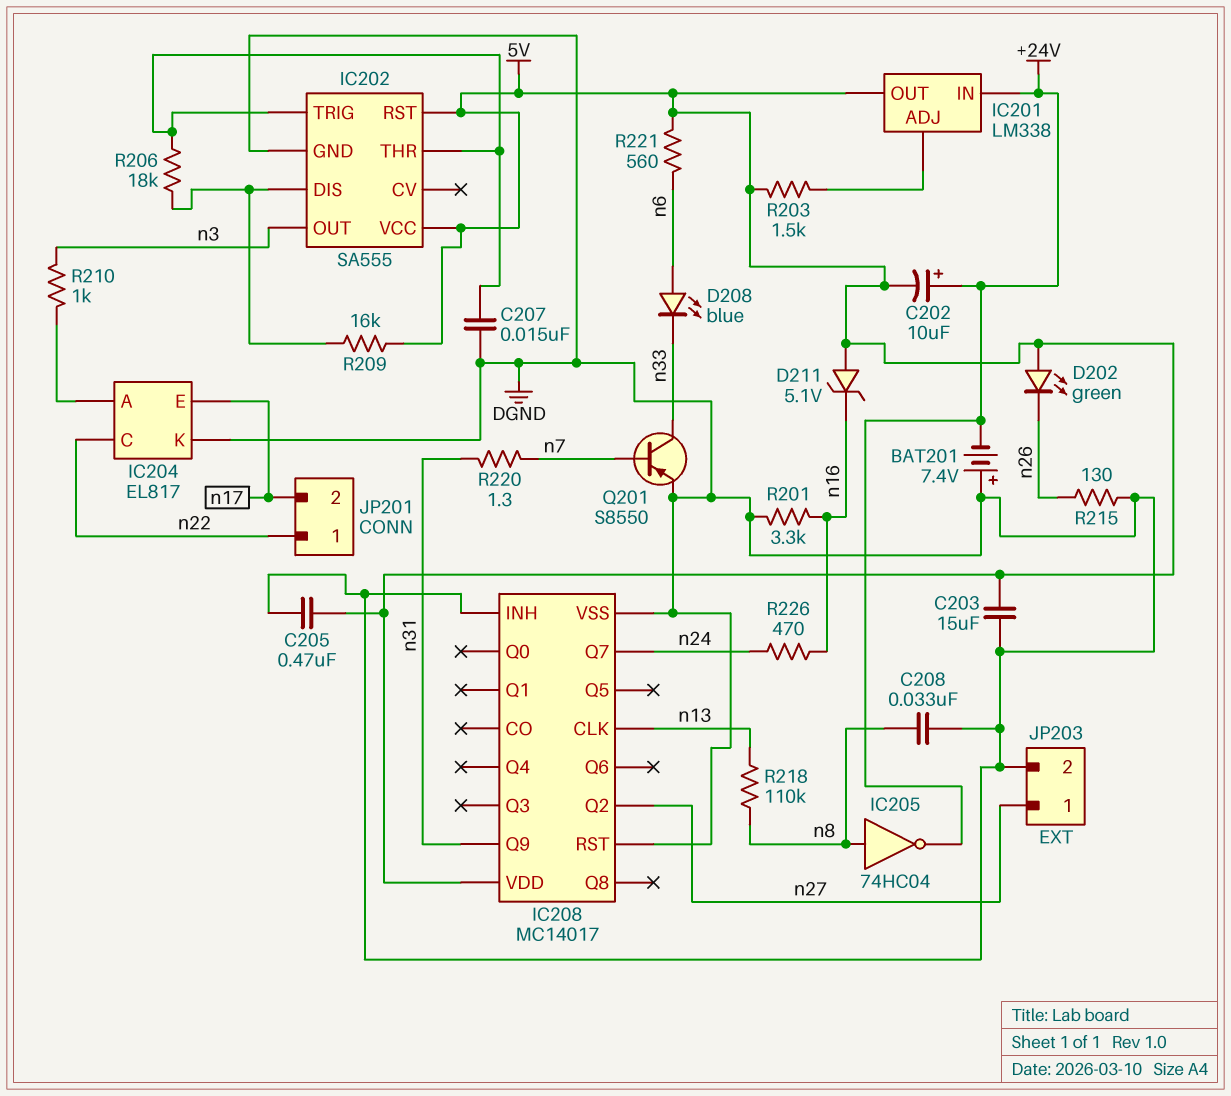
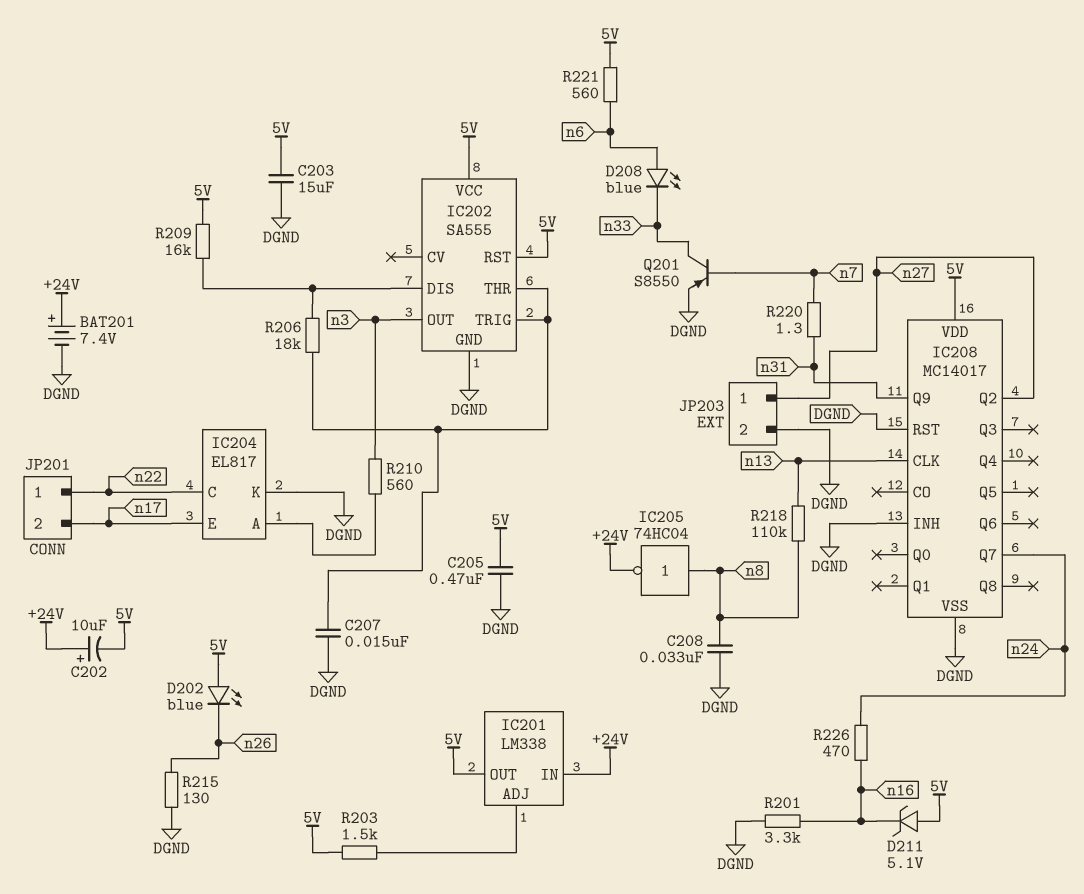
BAT201: 7.4V (plus DGND, minus +24V) -> 7.4V (plus +24V, minus DGND)
D202: LED green (A 5V, K n26) -> LED blue (A 5V, K n26)
R210: 1k (IC204/A, n3) -> 560 (IC204/A, n3)

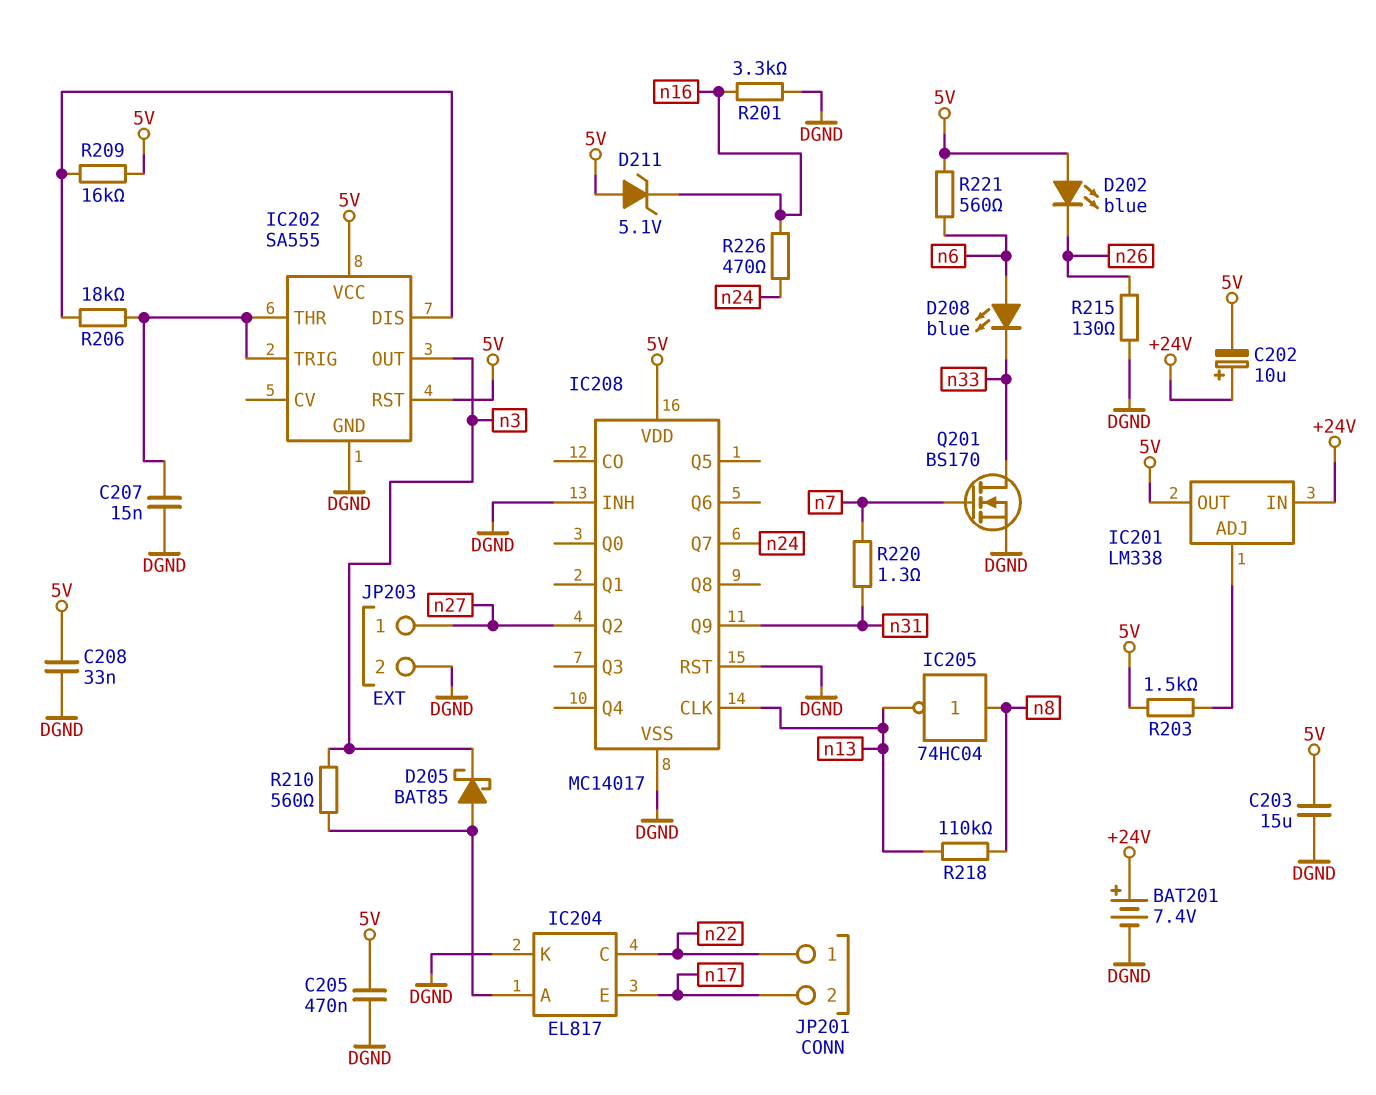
C208: 33nF (DGND, n8) -> 33nF (5V, DGND)
D205: none -> schottky BAT85 (A IC204/A, K n3)
IC205: NOT 74HC04 (in n8, out +24V) -> NOT 74HC04 (in n8, out n13)
Q201: PNP S8550 (B n7, C n33, E DGND) -> NMOS BS170 (G n7, D n33, S DGND)

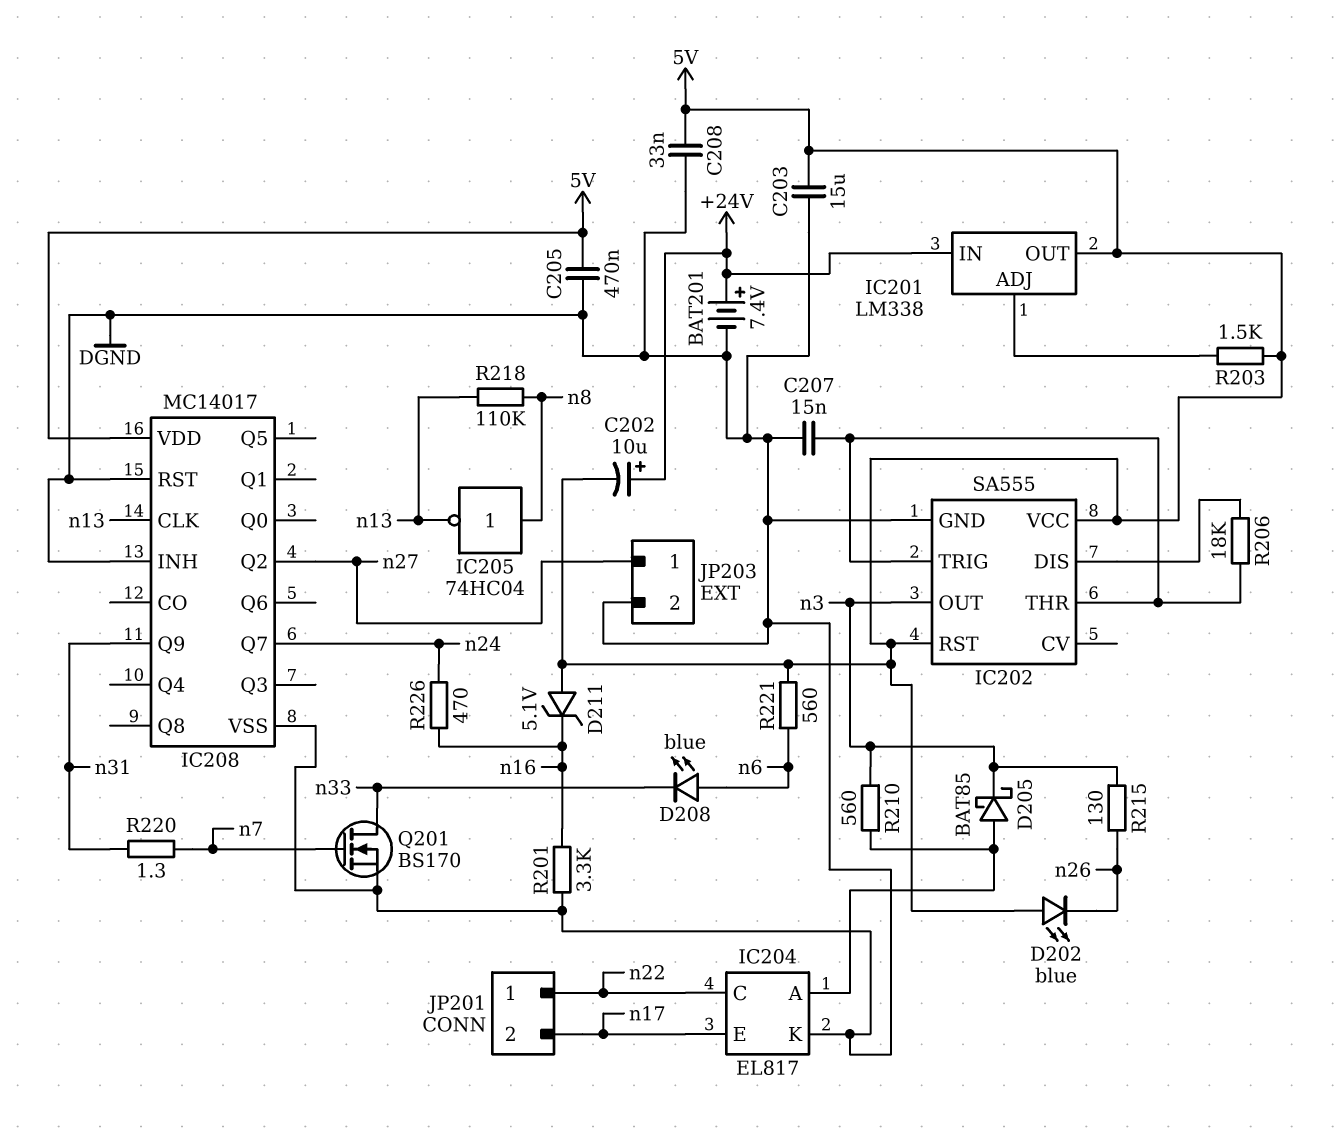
R209: 16k (5V, IC202/DIS) -> none
R215: 130 (DGND, n26) -> 130 (n3, n26)

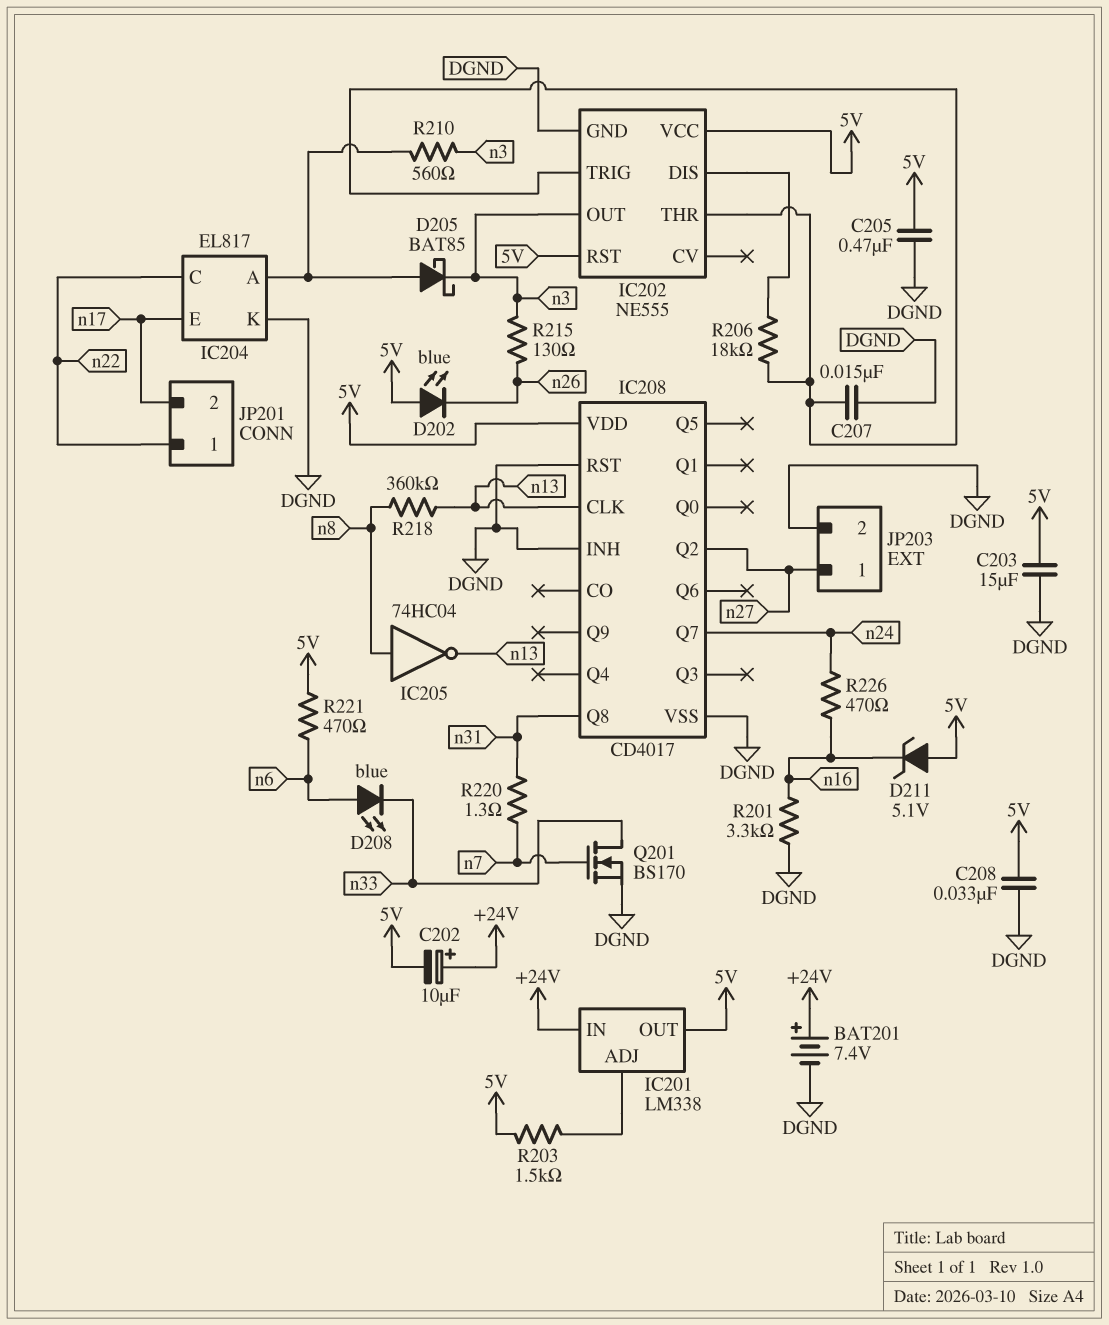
IC202: SA555 -> NE555
IC208: MC14017 -> CD4017
IC208 pin Q8: none -> n31
IC208 pin Q9: n31 -> none
R218: 110k (n8, n13) -> 360k (n8, n13)
R221: 560 (5V, n6) -> 470 (5V, n6)

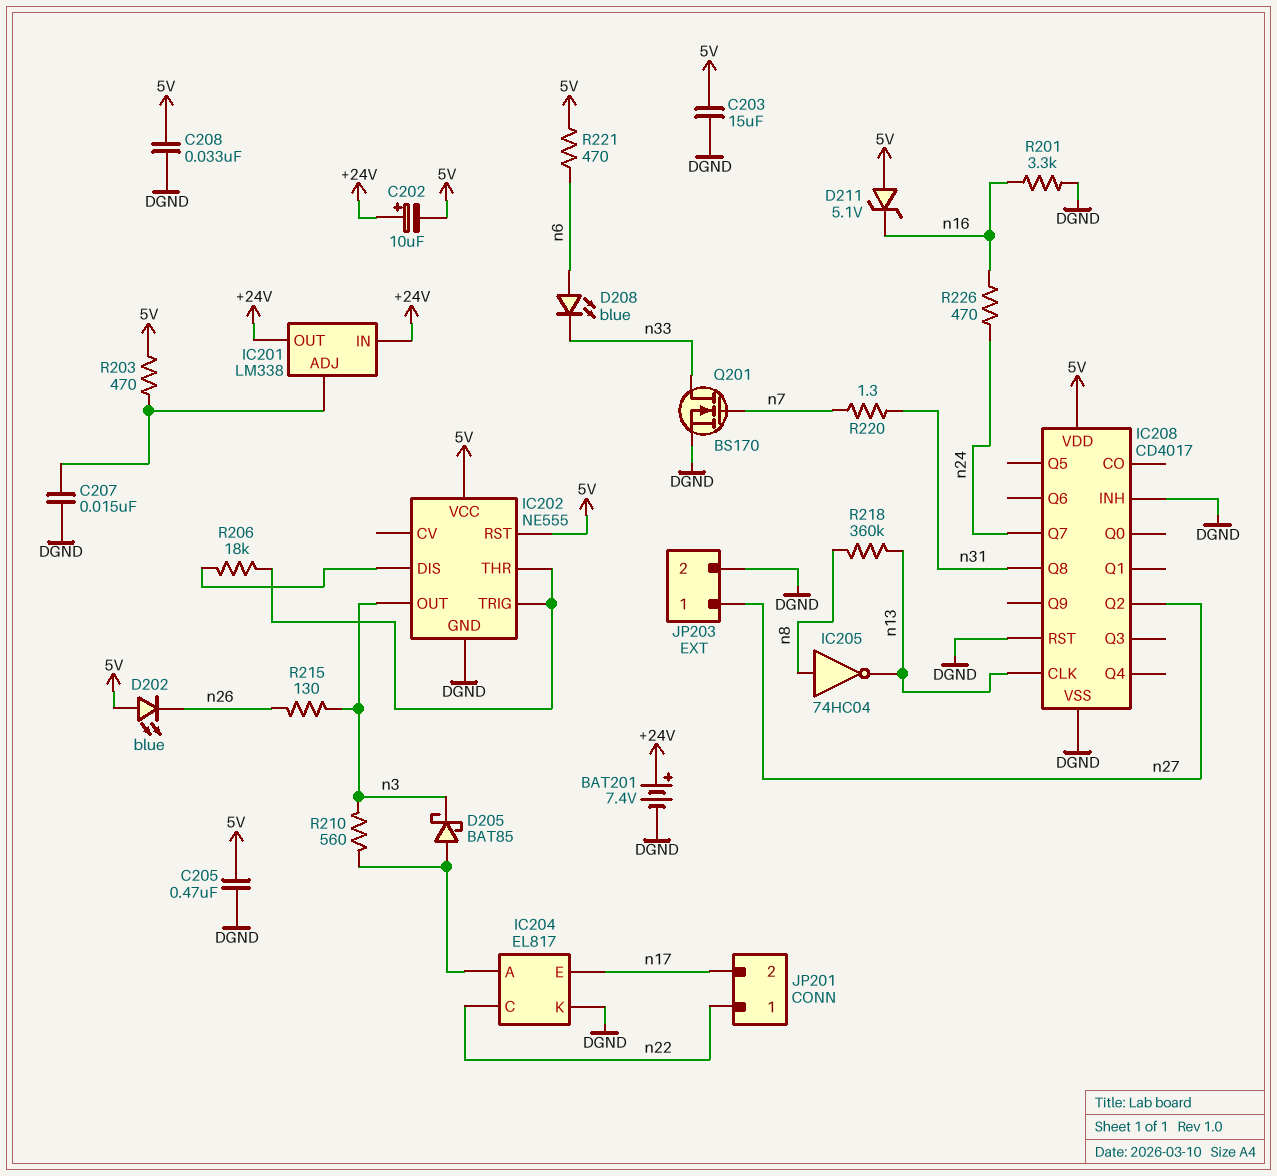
C207: 15nF (DGND, IC202/THR) -> 15nF (DGND, IC201/ADJ)
IC201 pin OUT: 5V -> +24V
R203: 1.5k (5V, IC201/ADJ) -> 470 (5V, IC201/ADJ)

